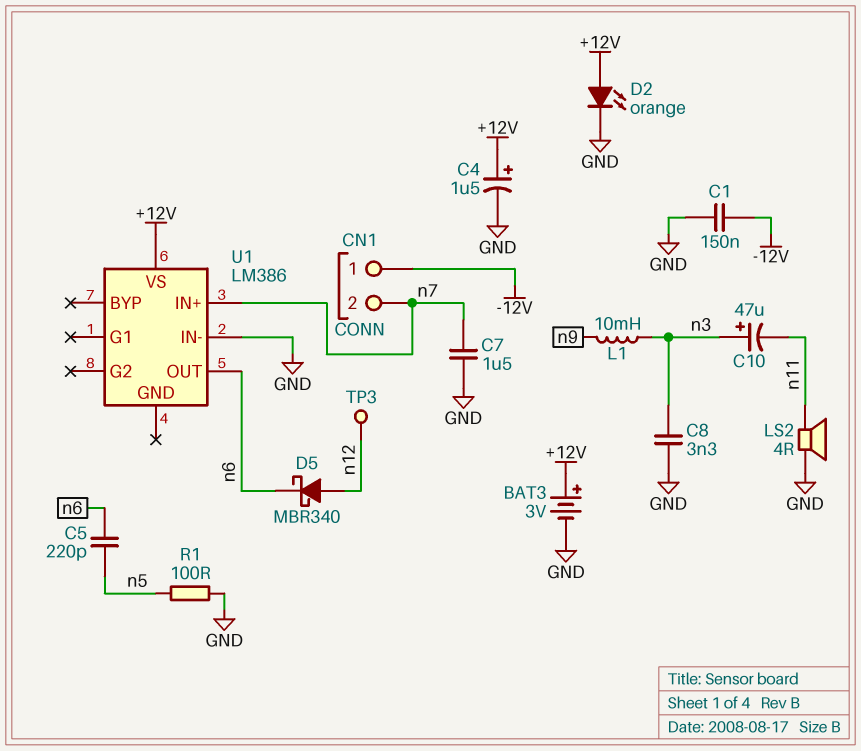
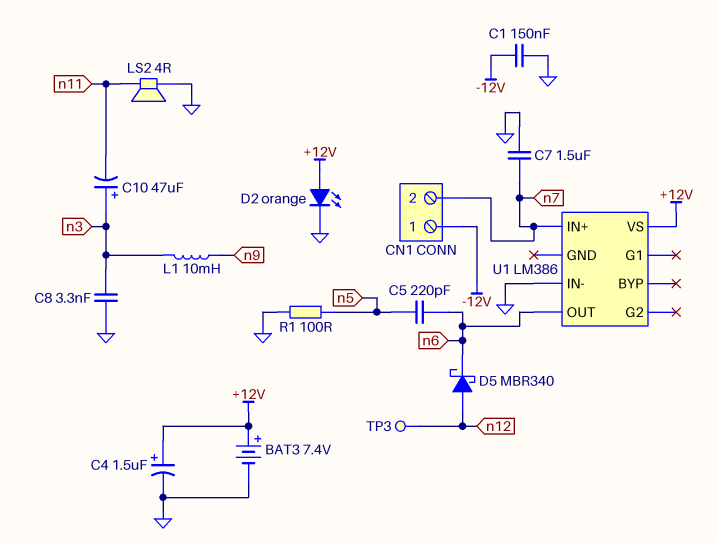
BAT3: 3V (plus +12V, minus GND) -> 7.4V (plus +12V, minus GND)

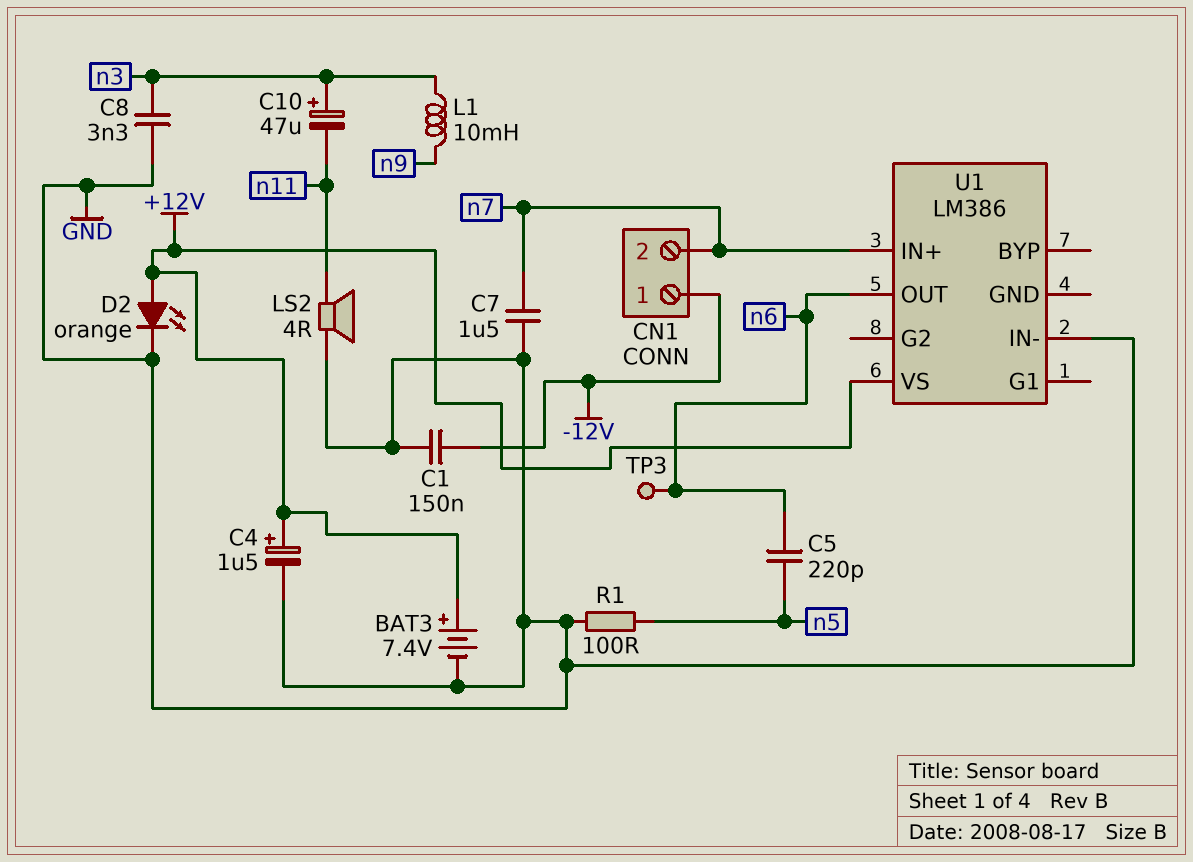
D5: schottky MBR340 (A n12, K n6) -> none
TP3: test point (n12) -> test point (n6)

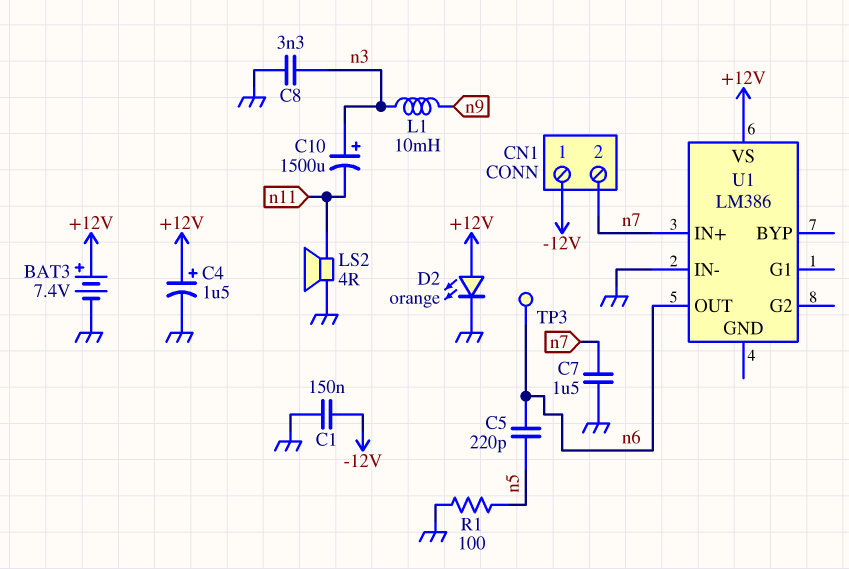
C10: 47uF (plus n3, minus n11) -> 1500uF (plus n3, minus n11)

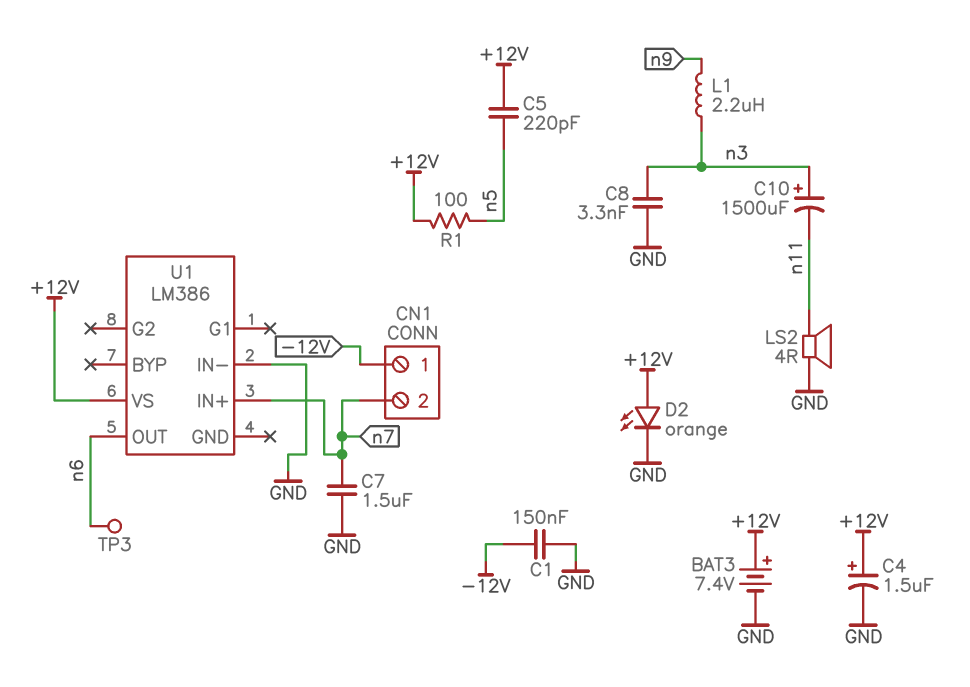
C5: 220pF (n5, n6) -> 220pF (+12V, n5)
L1: 10mH (n3, n9) -> 2.2uH (n3, n9)
R1: 100 (GND, n5) -> 100 (+12V, n5)

